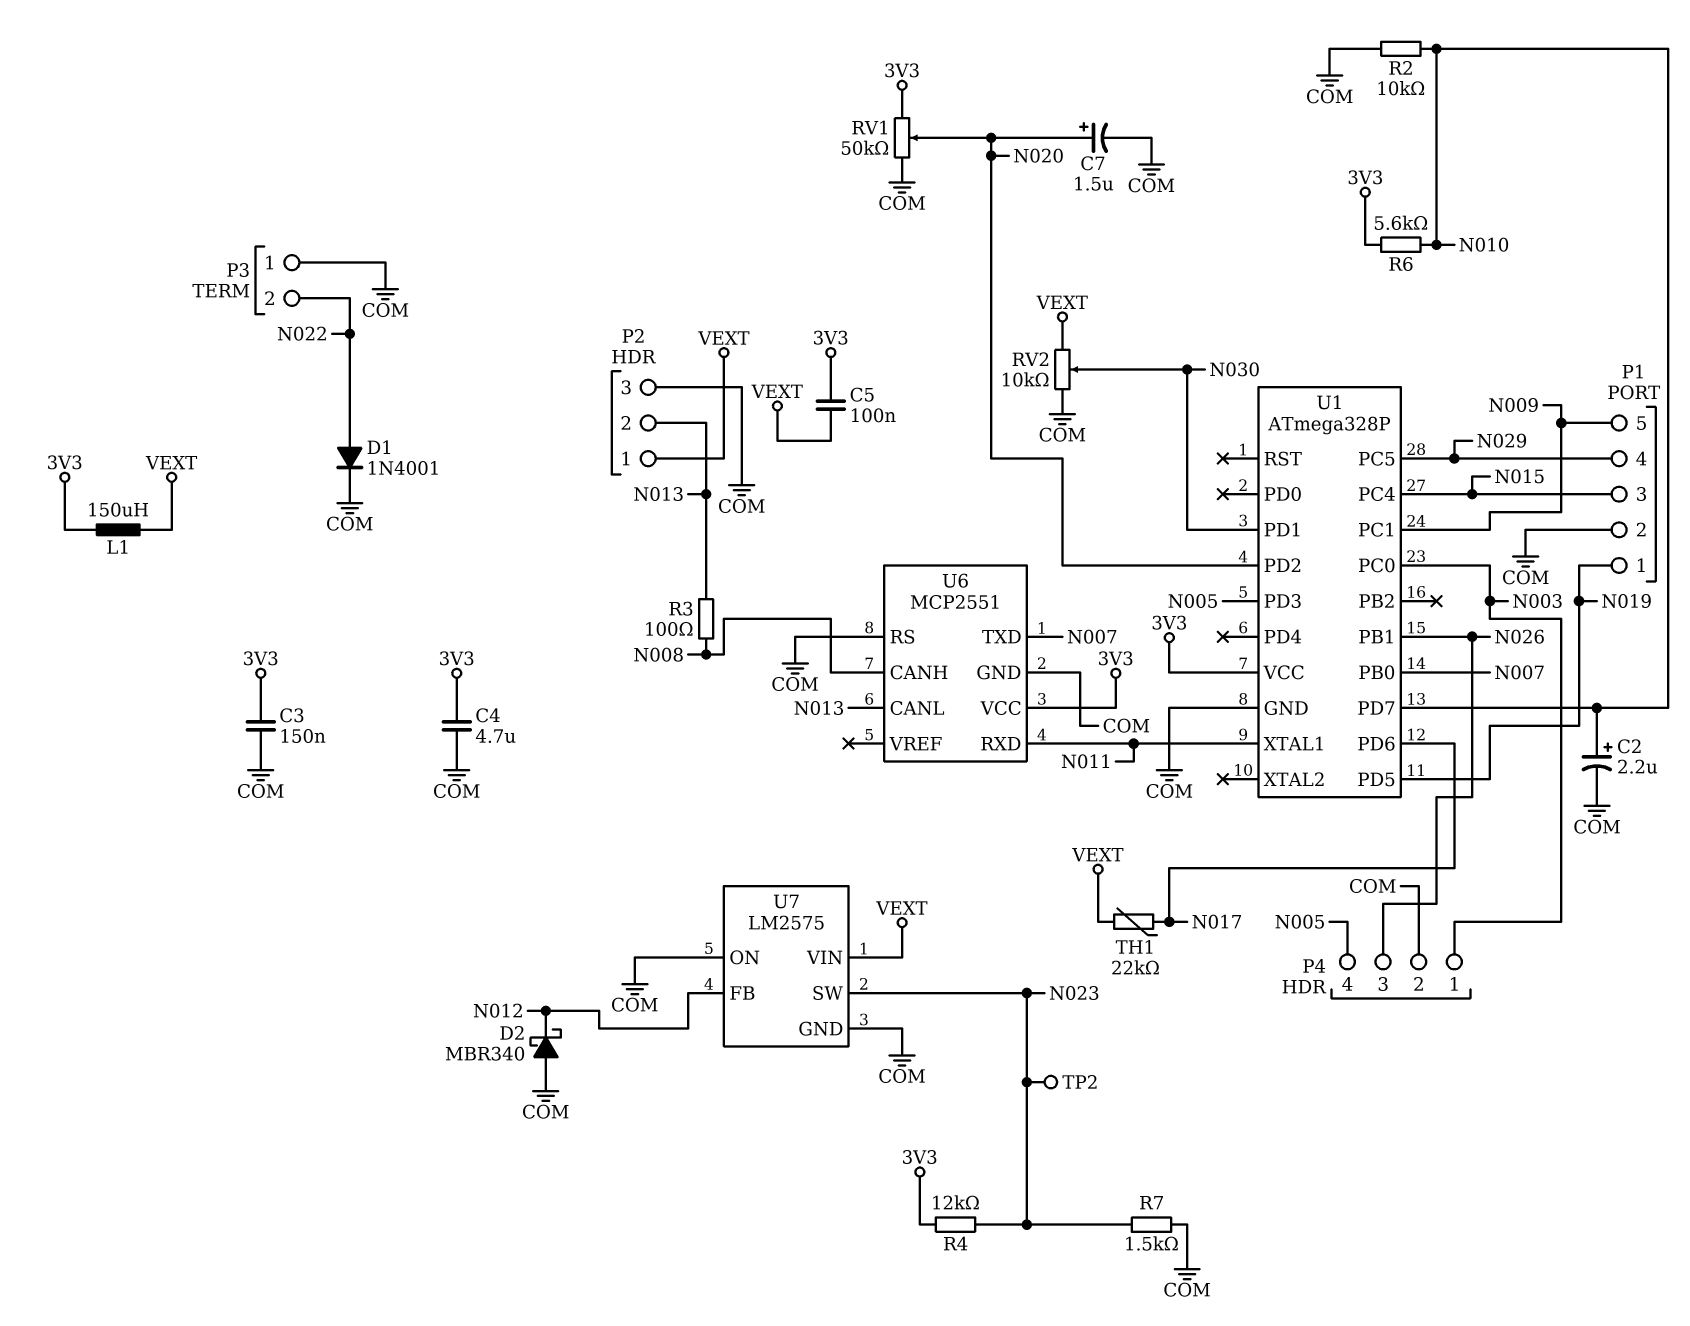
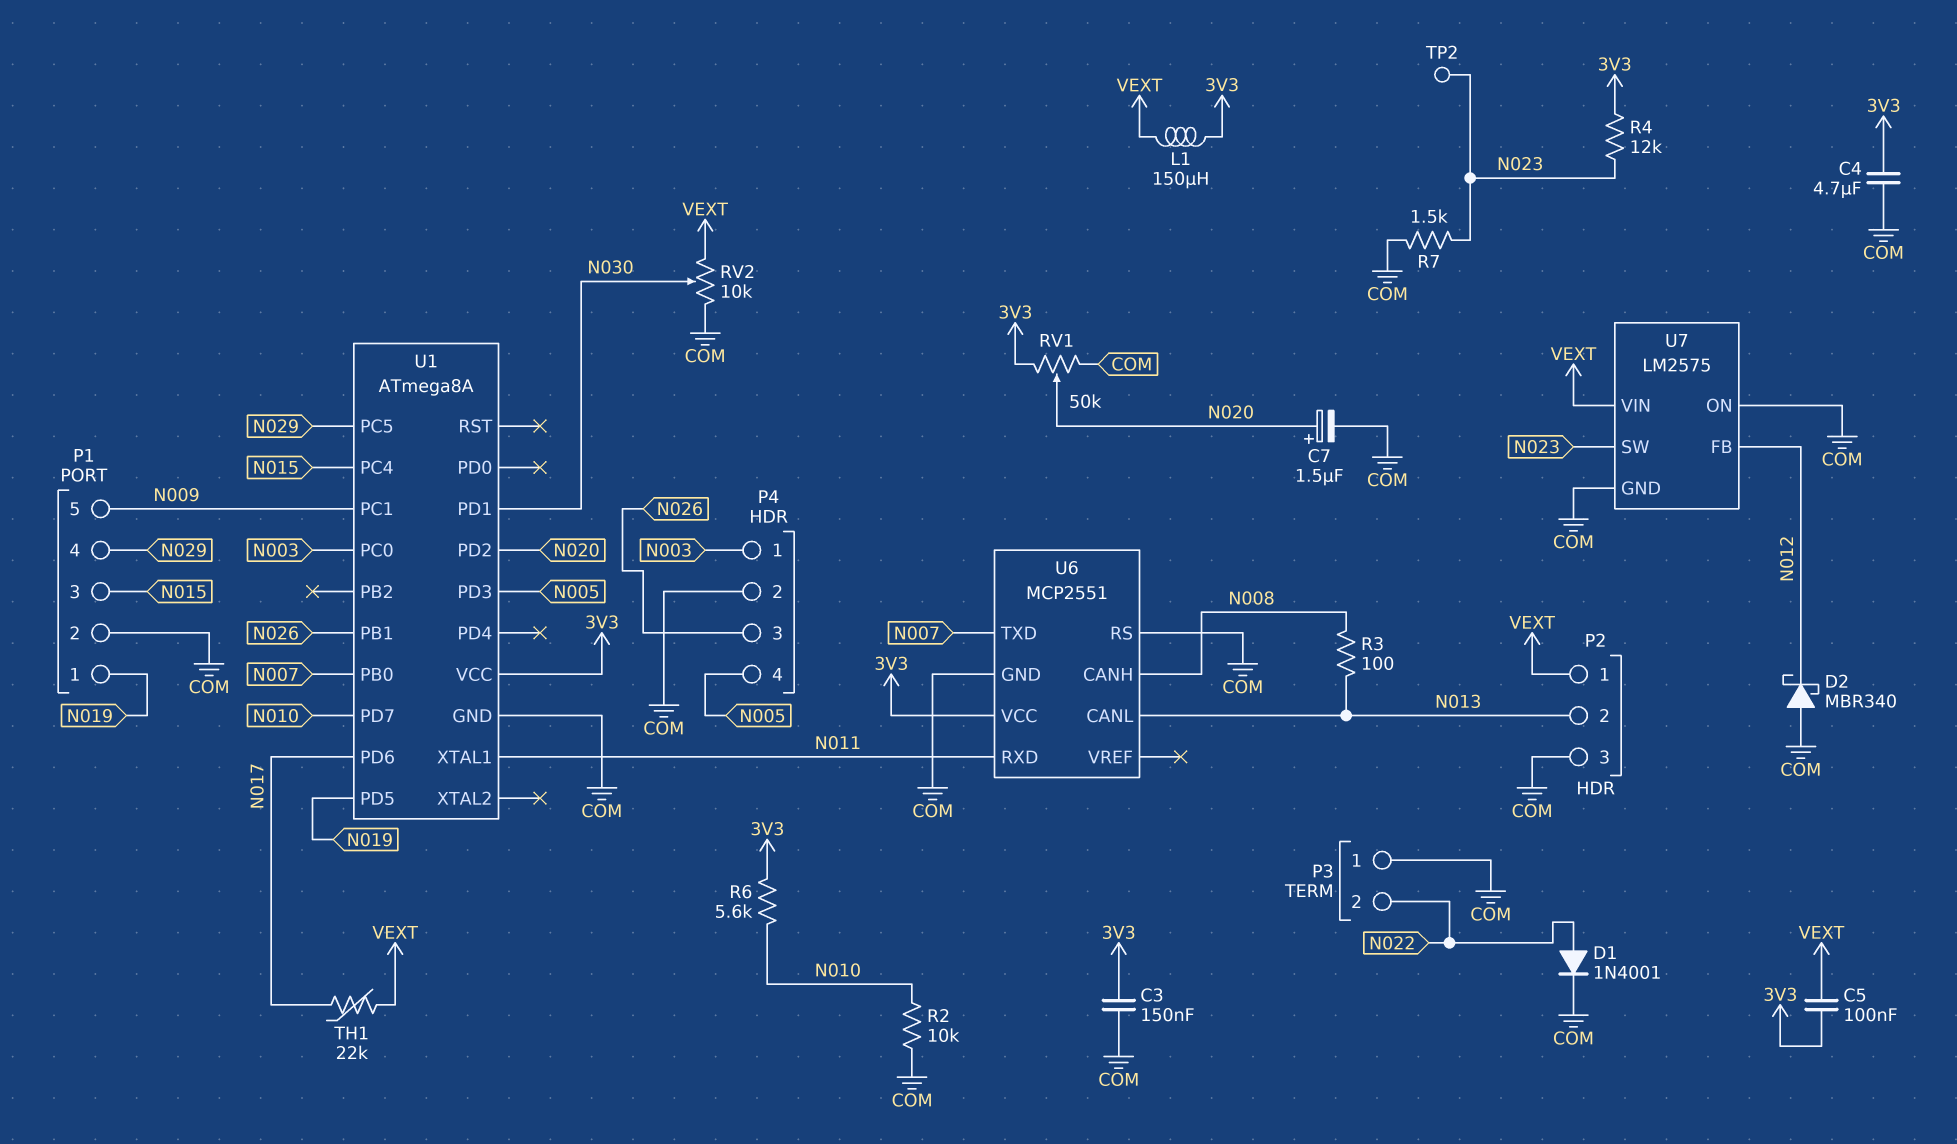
C2: 2.2uF (plus N010, minus COM) -> none
U1: ATmega328P -> ATmega8A

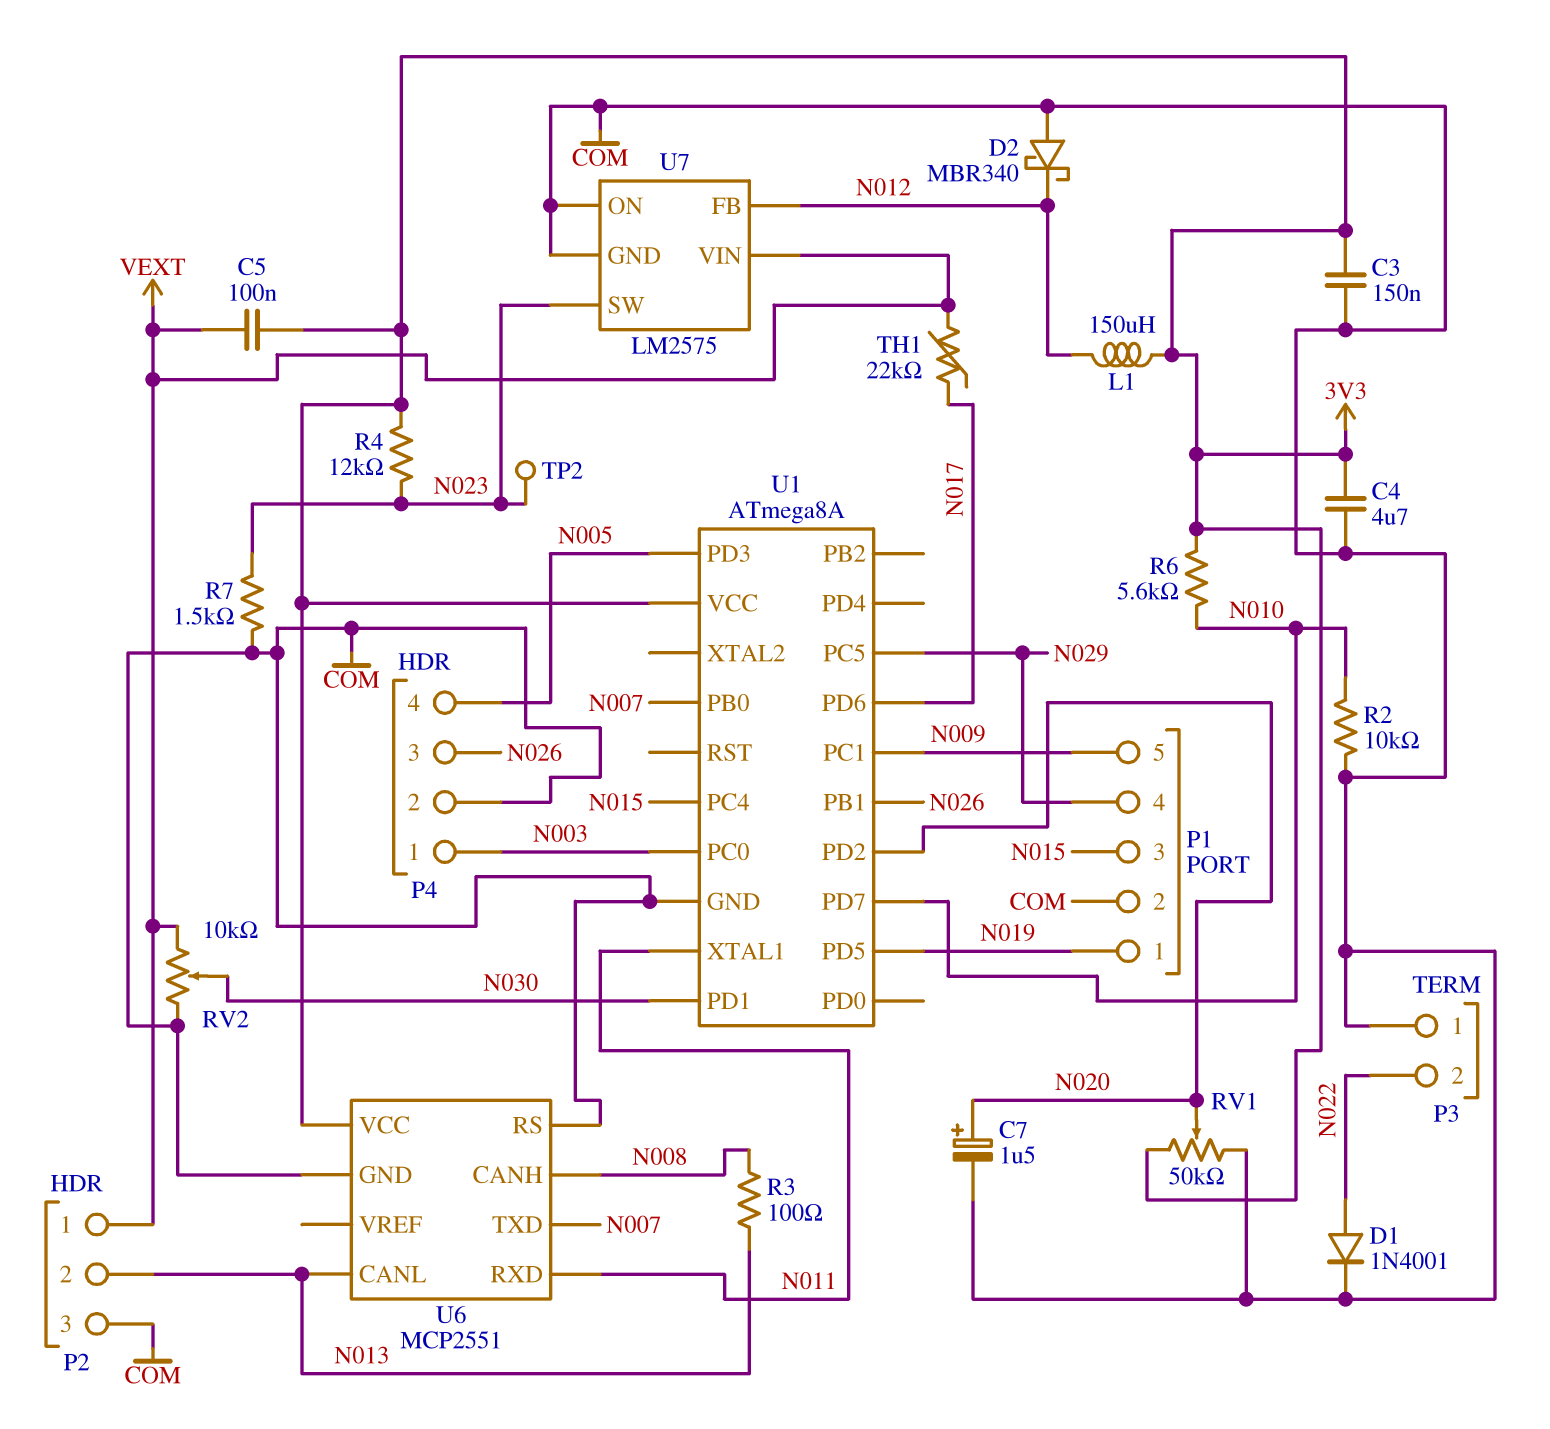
L1: 150uH (3V3, VEXT) -> 150uH (3V3, N012)

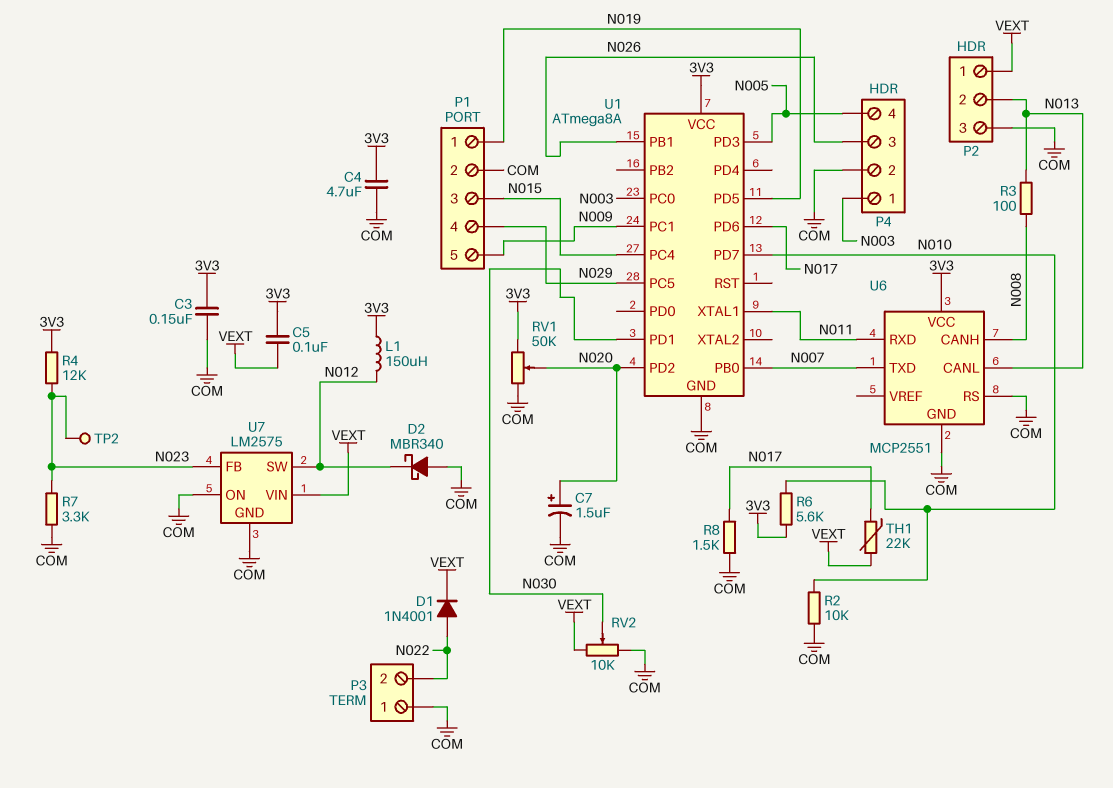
D1: diode 1N4001 (A N022, K COM) -> diode 1N4001 (A N022, K VEXT)
R7: 1.5k (COM, N023) -> 3.3k (COM, N023)
R8: none -> 1.5k (COM, N017)
U7 pin FB: N012 -> N023
U7 pin SW: N023 -> N012

